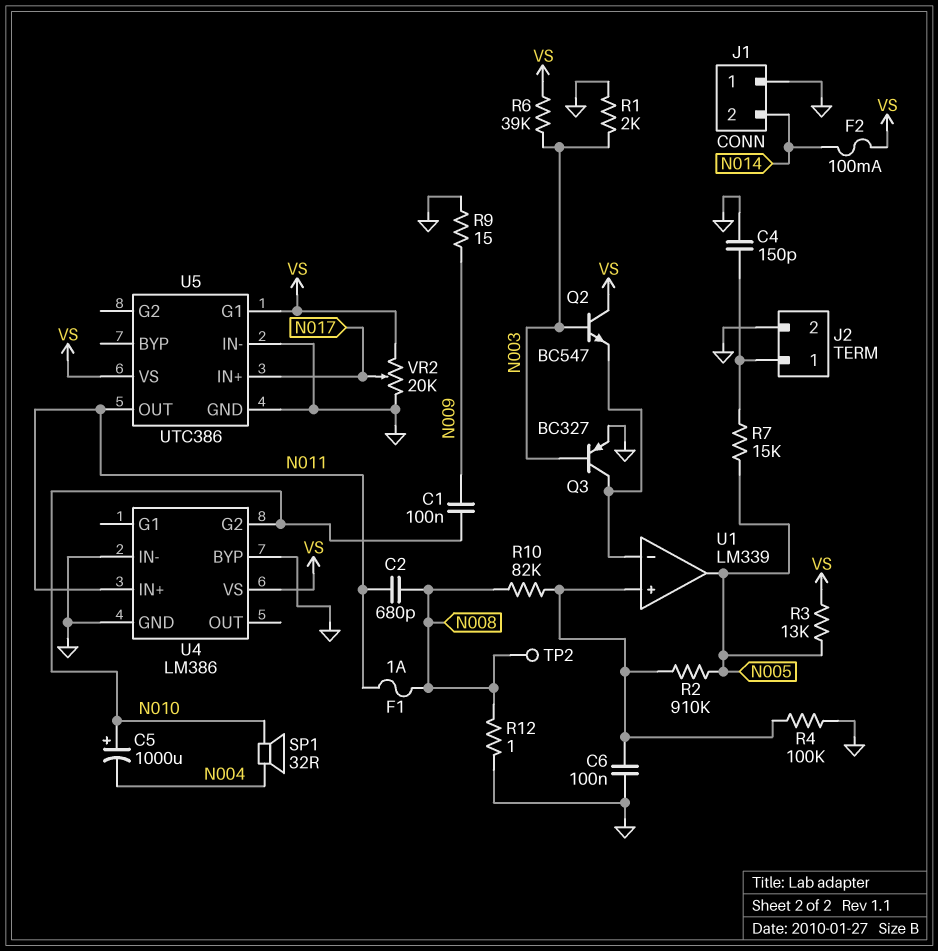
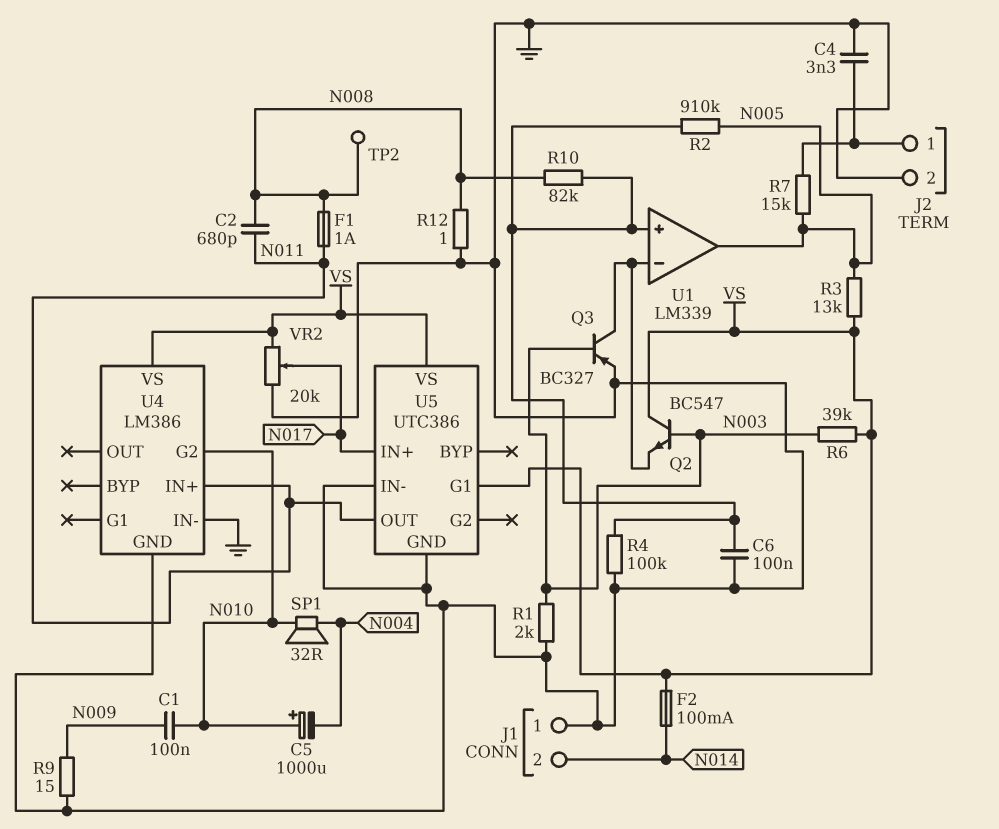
C4: 150pF (GND, J2/1) -> 3.3nF (GND, J2/1)
U4 pin BYP: GND -> none

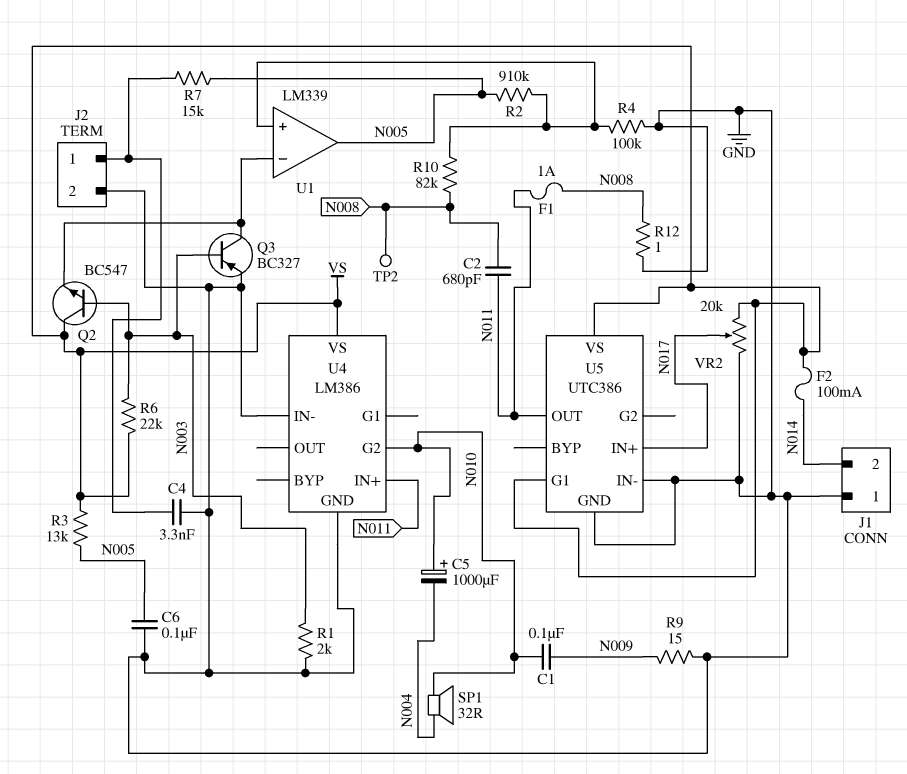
C6: 100nF (GND, U1/in+) -> 100nF (GND, N005)
R6: 39k (N003, VS) -> 22k (N003, VS)

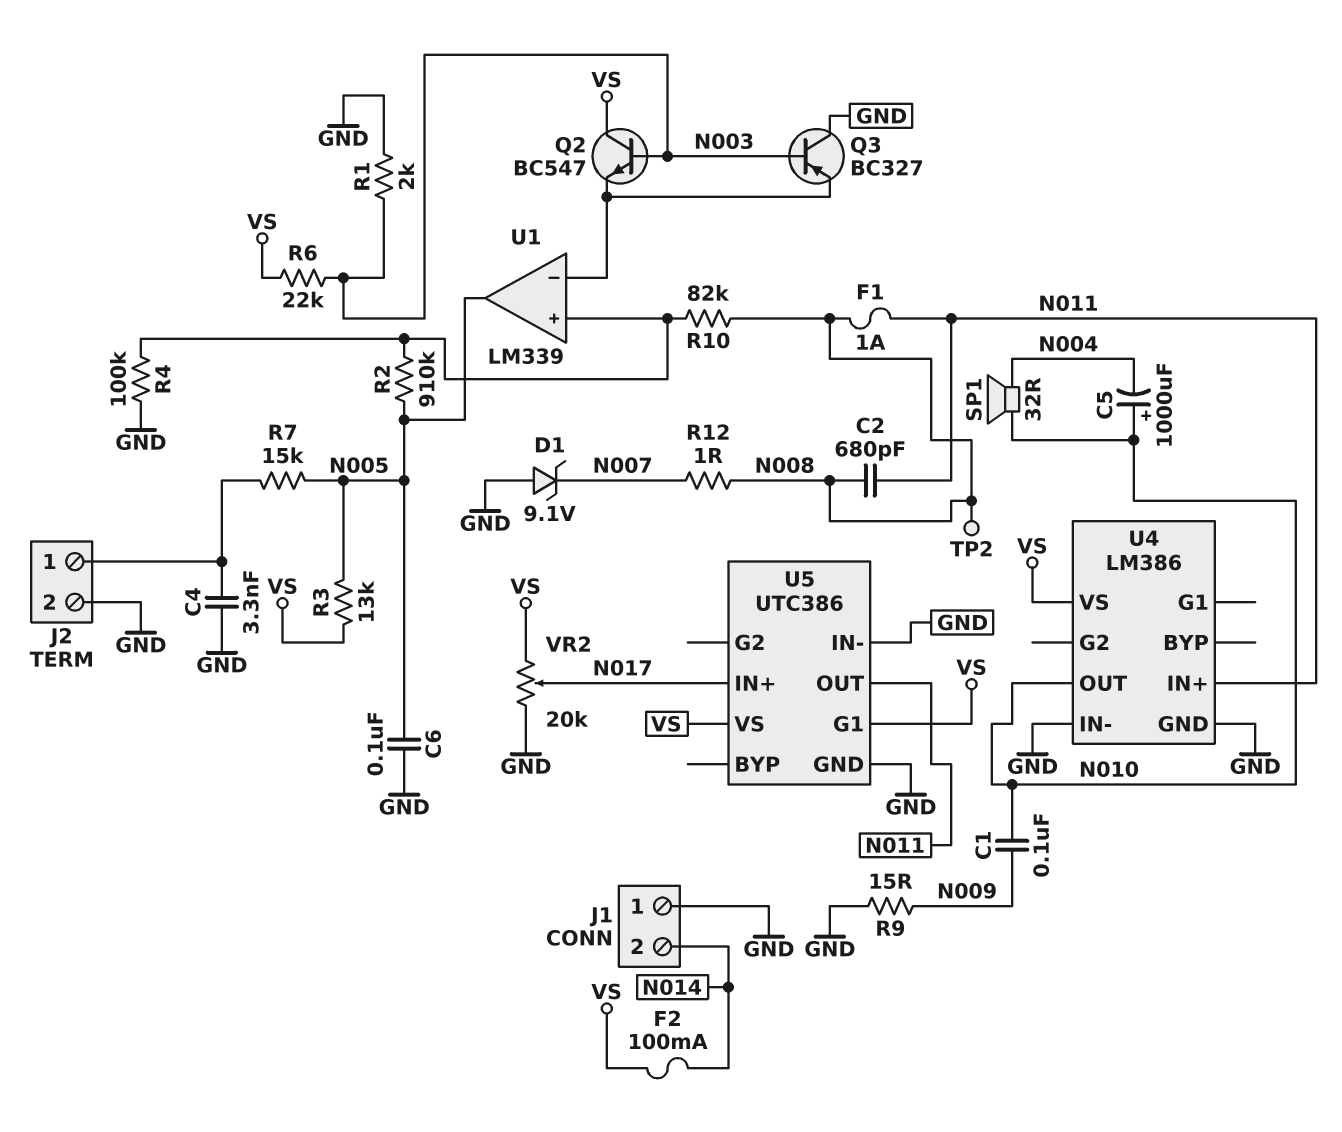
D1: none -> zener 9.1V (A GND, K N007)
Q3: PNP BC327 (B N003, C U1/in-, E GND) -> PNP BC327 (B N003, C GND, E U1/in-)
R12: 1 (GND, N008) -> 1 (N007, N008)
U4 pin G2: N010 -> none
U4 pin OUT: none -> N010

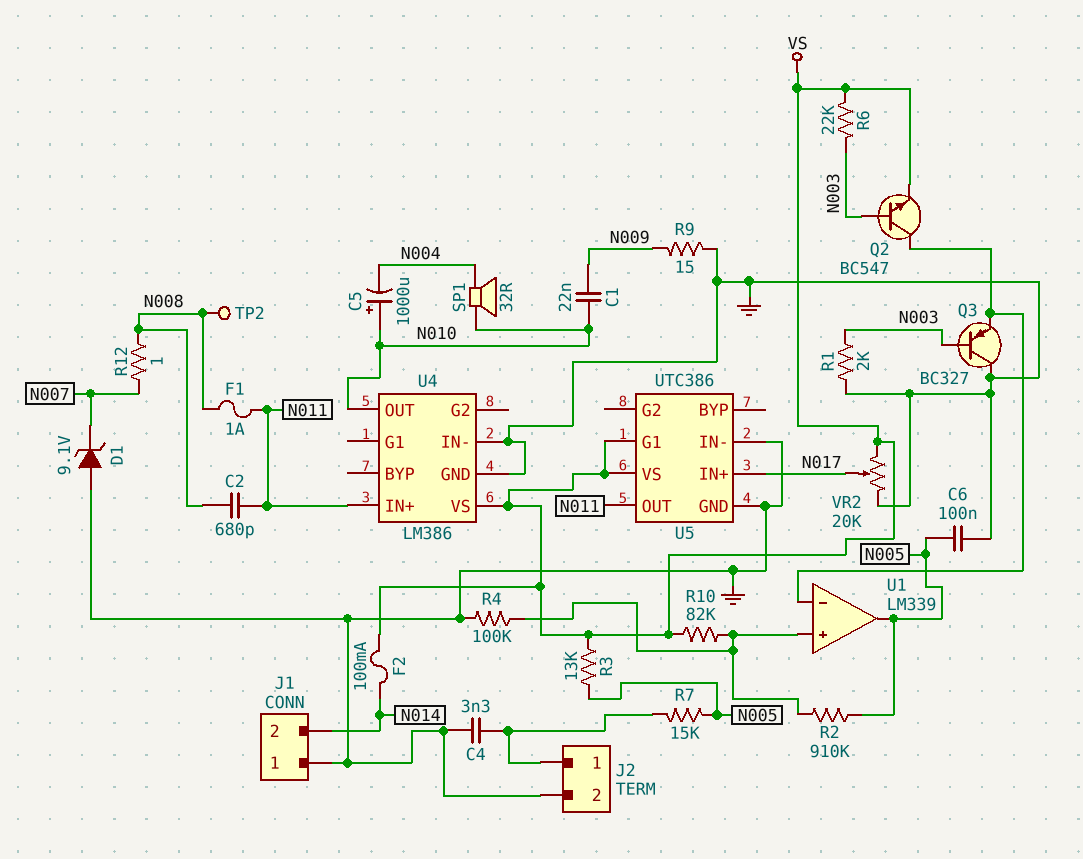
C1: 100nF (N009, N010) -> 22nF (N009, N010)
Q2: NPN BC547 (B N003, C VS, E U1/in-) -> NPN BC547 (B N003, C U1/in-, E VS)
R10: 82k (N008, U1/in+) -> 82k (U1/in+, VS)

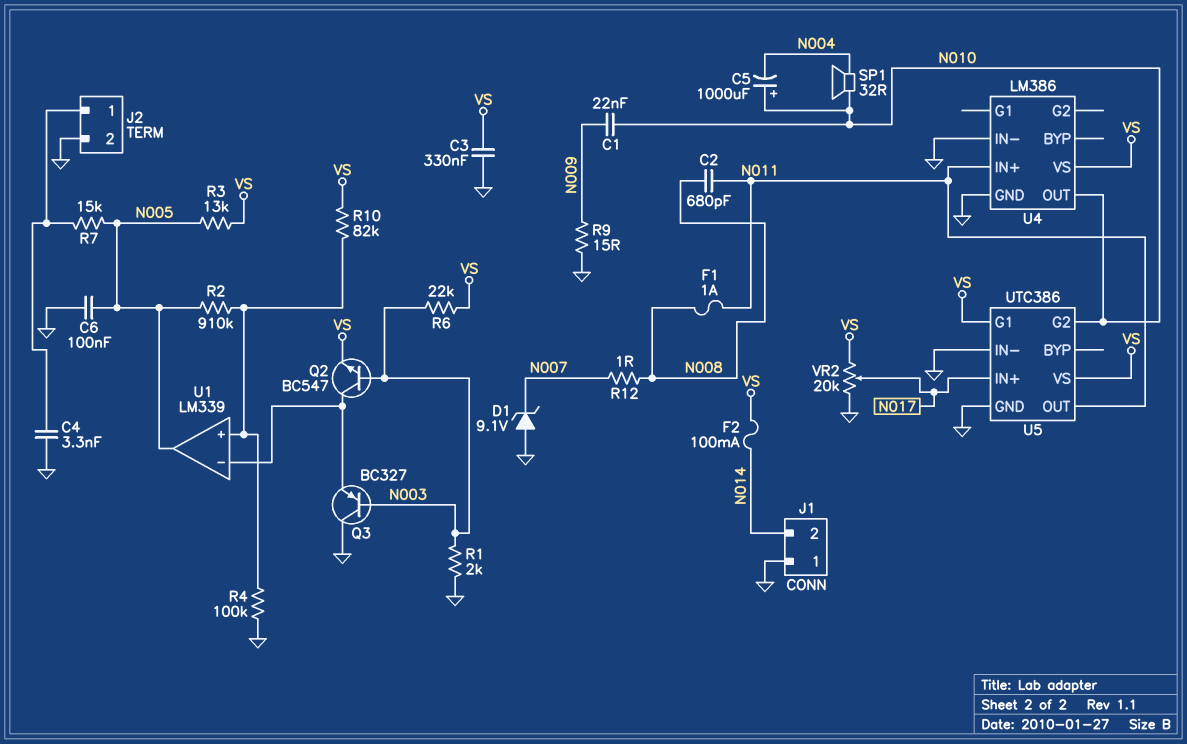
C3: none -> 330nF (GND, VS)
TP2: test point (N008) -> none
U5 pin G2: none -> N010

